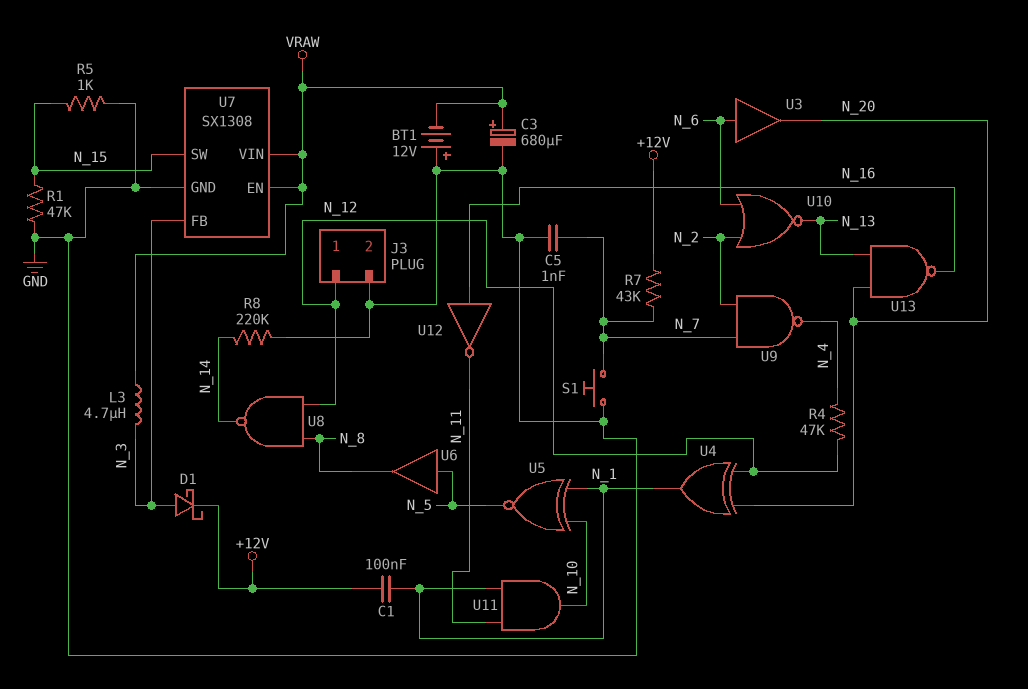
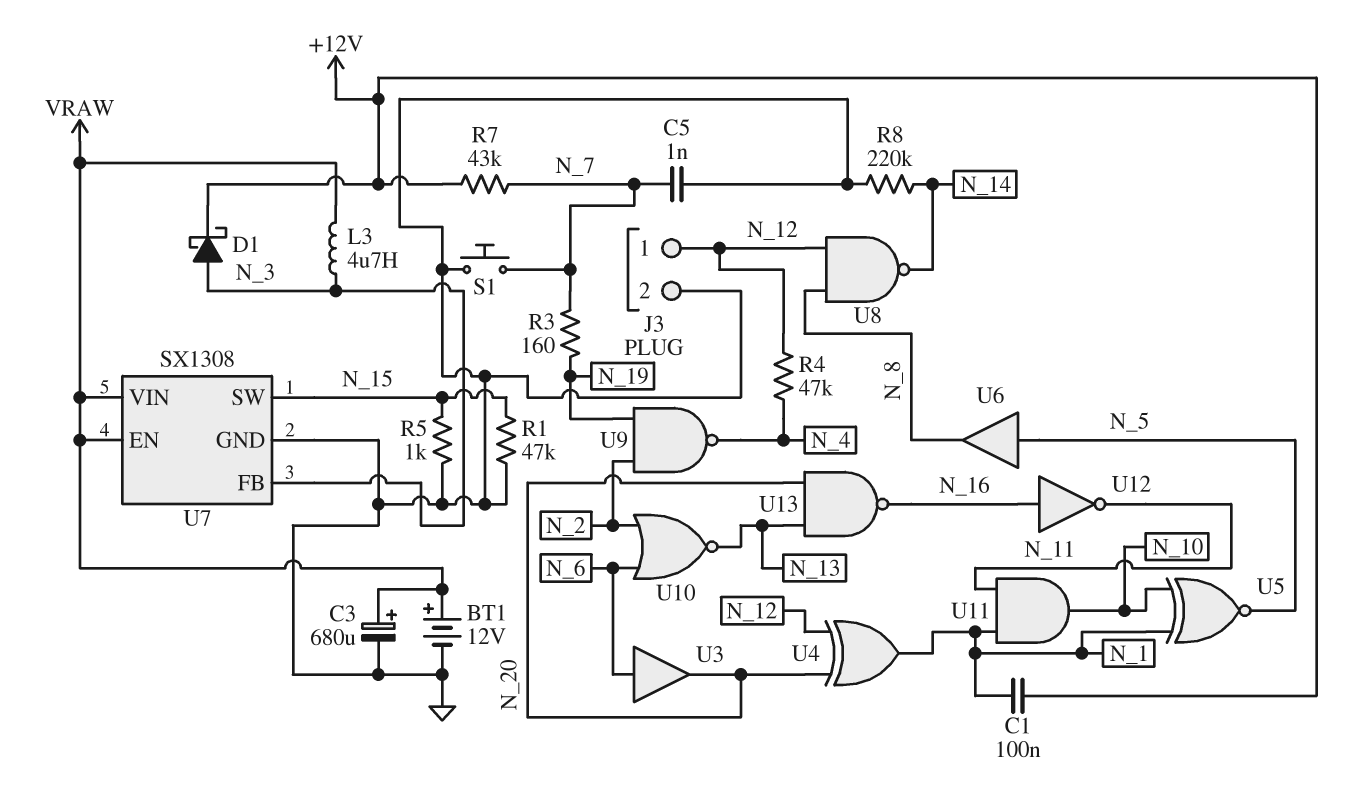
BT1: 12V (plus GND, minus VRAW) -> 12V (plus VRAW, minus GND)
R3: none -> 160 (N_7, N_19)
U9: NAND (in N_2, in N_7, out N_4) -> NAND (in N_2, in N_19, out N_4)

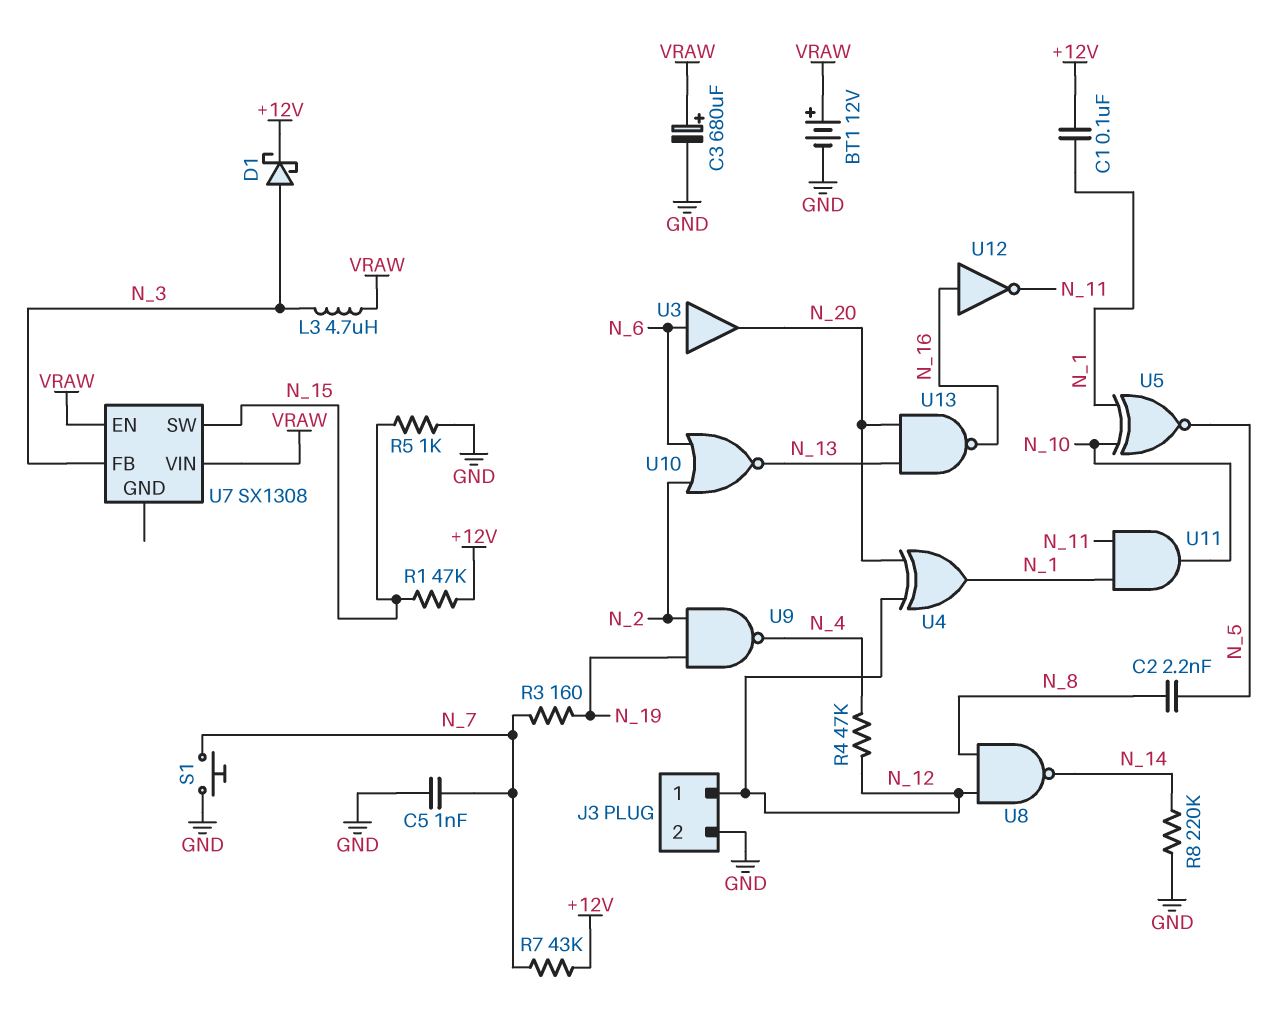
C2: none -> 2.2nF (N_5, N_8)
R1: 47k (GND, N_15) -> 47k (+12V, N_15)
U6: buffer (in N_5, out N_8) -> none
U7 pin GND: GND -> none

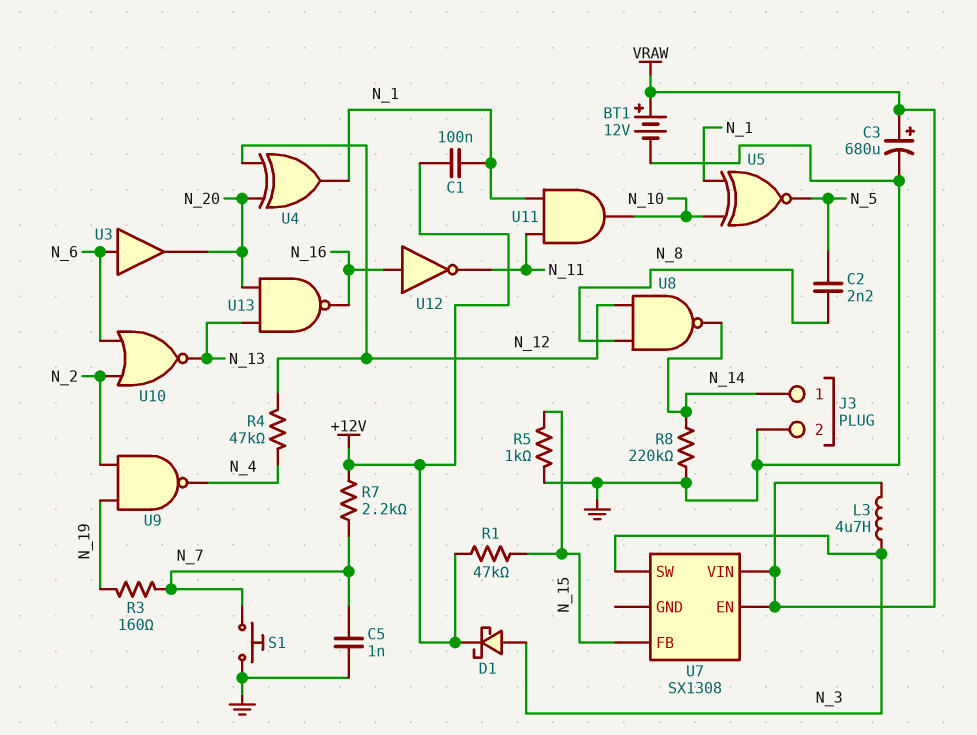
J3 pin 1: N_12 -> N_14
R7: 43k (+12V, N_7) -> 2.2k (+12V, N_7)
U7 pin FB: N_3 -> N_15
U7 pin SW: N_15 -> N_3

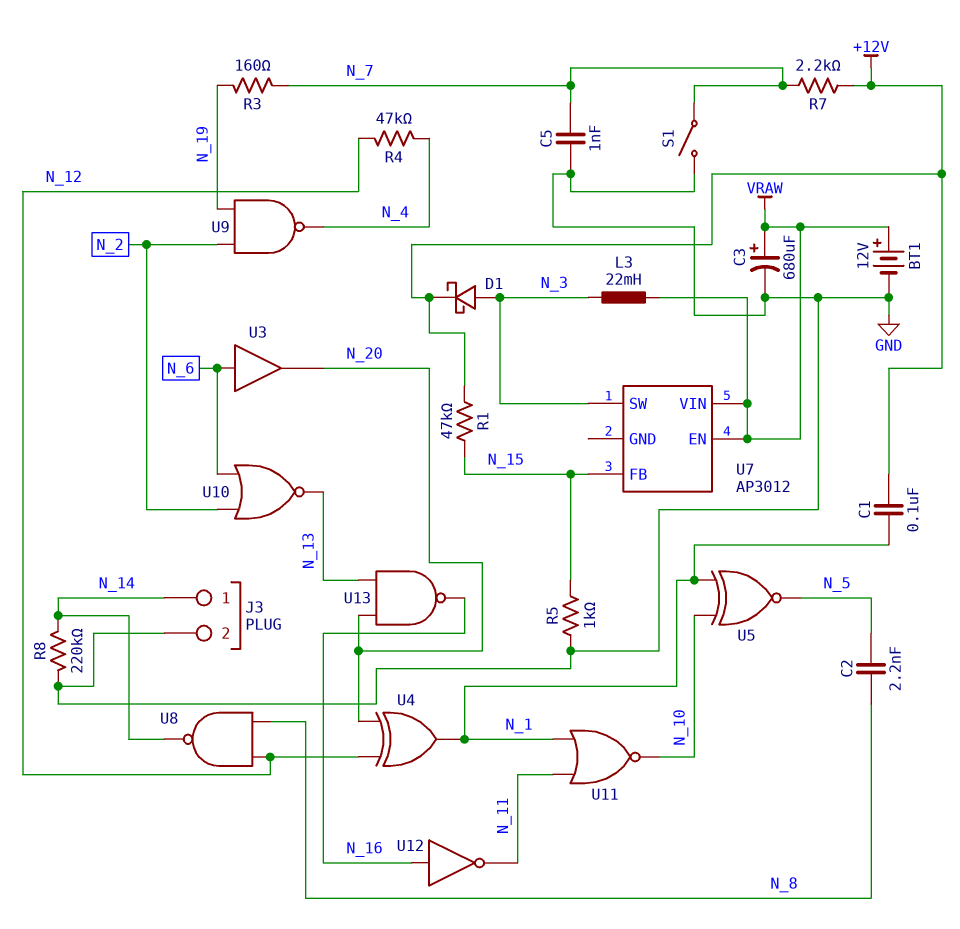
L3: 4.7uH (N_3, VRAW) -> 22mH (N_3, VRAW)
S1: button (GND, N_7) -> switch (GND, N_7)
U7: SX1308 -> AP3012
U11: AND (in N_1, in N_11, out N_10) -> NOR (in N_1, in N_11, out N_10)

